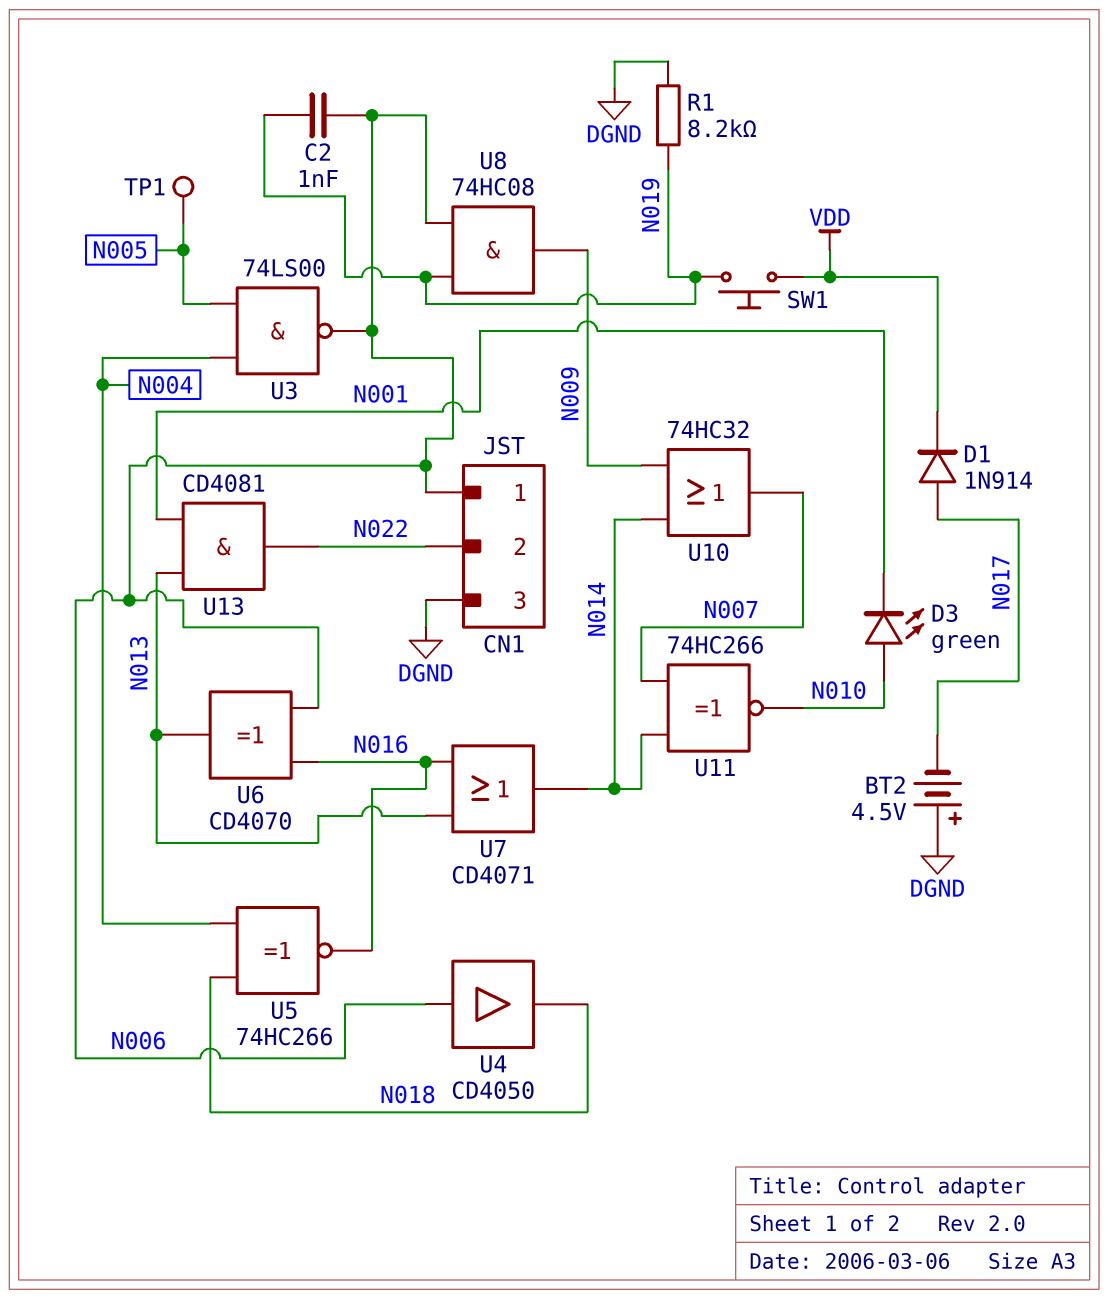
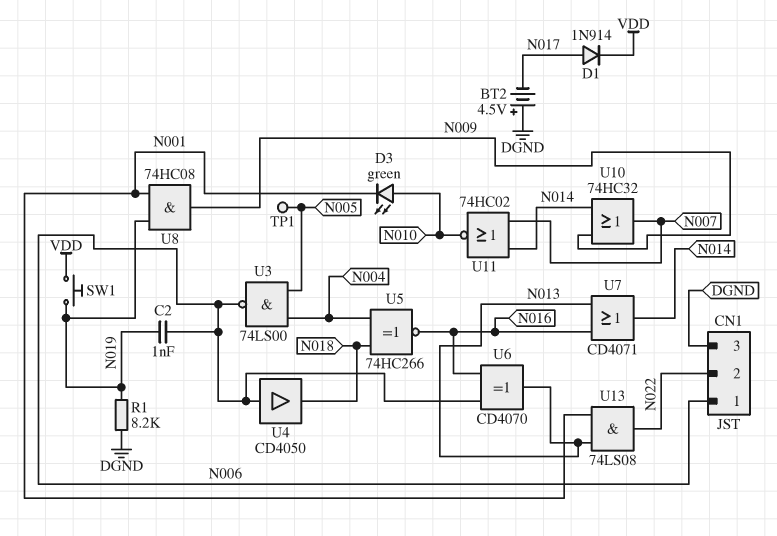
U8: AND 74HC08 (in N006, in N019, out N009) -> AND 74HC08 (in N001, in N019, out N009)
U11: XNOR 74HC266 (in N007, in N014, out N010) -> NOR 74HC02 (in N007, in N014, out N010)
U13: AND CD4081 (in N001, in N013, out N022) -> AND 74LS08 (in N001, in N013, out N022)

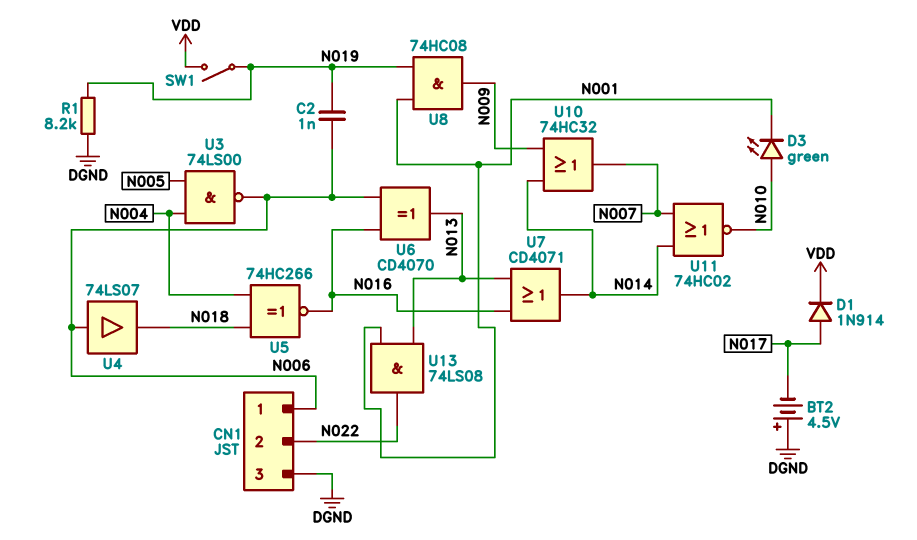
SW1: button (N019, VDD) -> switch (N019, VDD)
TP1: test point (N005) -> none
U4: buffer CD4050 (in N006, out N018) -> buffer 74LS07 (in N006, out N018)

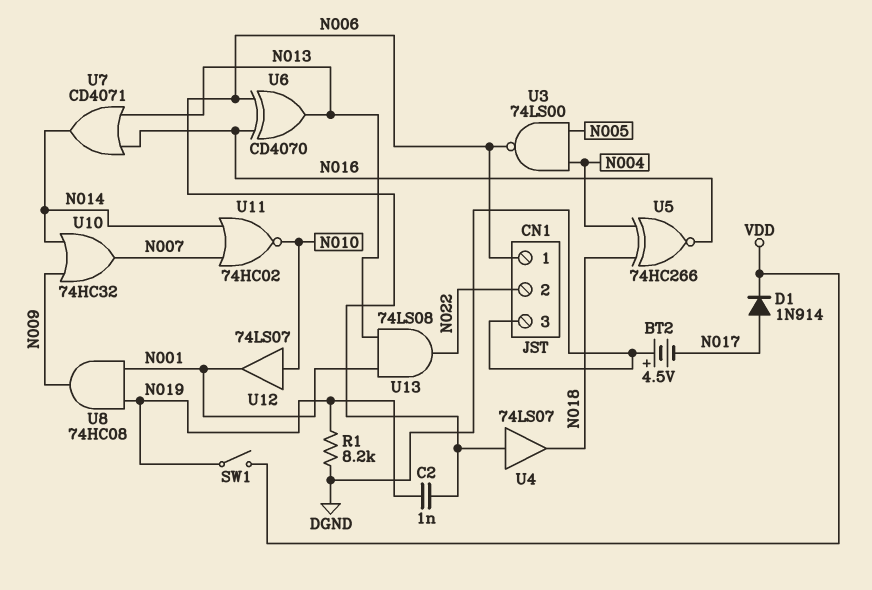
D3: LED green (A N010, K N001) -> none
U12: none -> buffer 74LS07 (in N010, out N001)

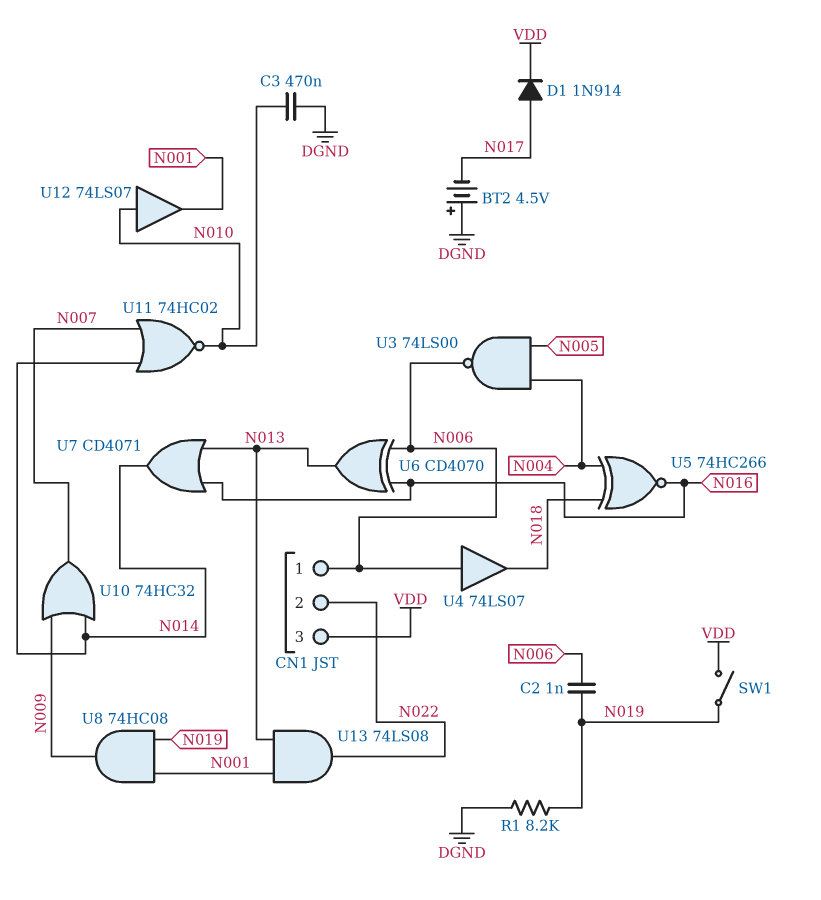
C3: none -> 470nF (DGND, N010)
CN1 pin 3: DGND -> VDD

